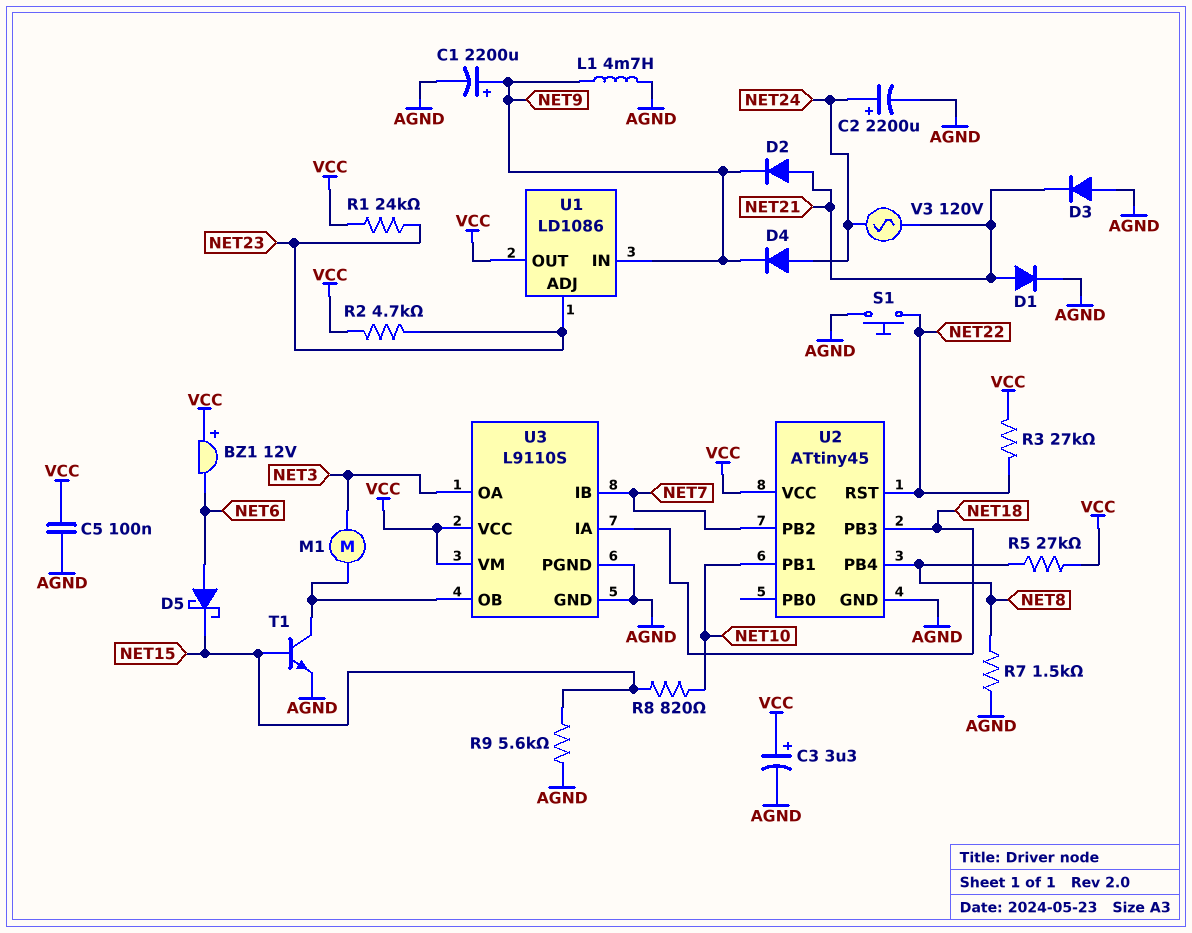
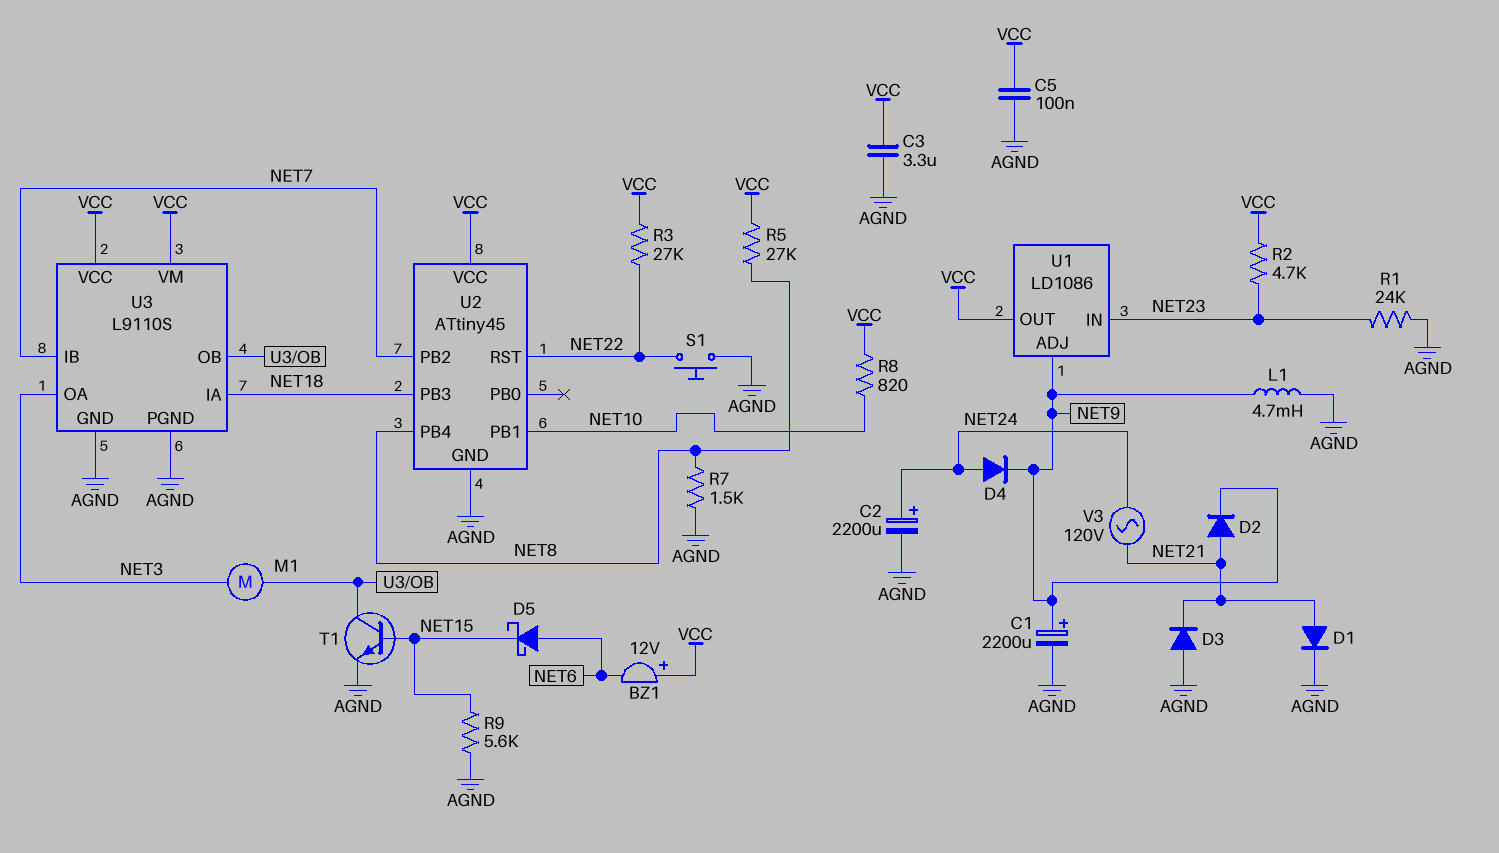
C3: 3.3uF (plus VCC, minus AGND) -> 3.3uF (AGND, VCC)
R1: 24k (NET23, VCC) -> 24k (AGND, NET23)
R8: 820 (NET10, NET15) -> 820 (NET10, VCC)
U1 pin ADJ: NET23 -> NET9
U1 pin IN: NET9 -> NET23

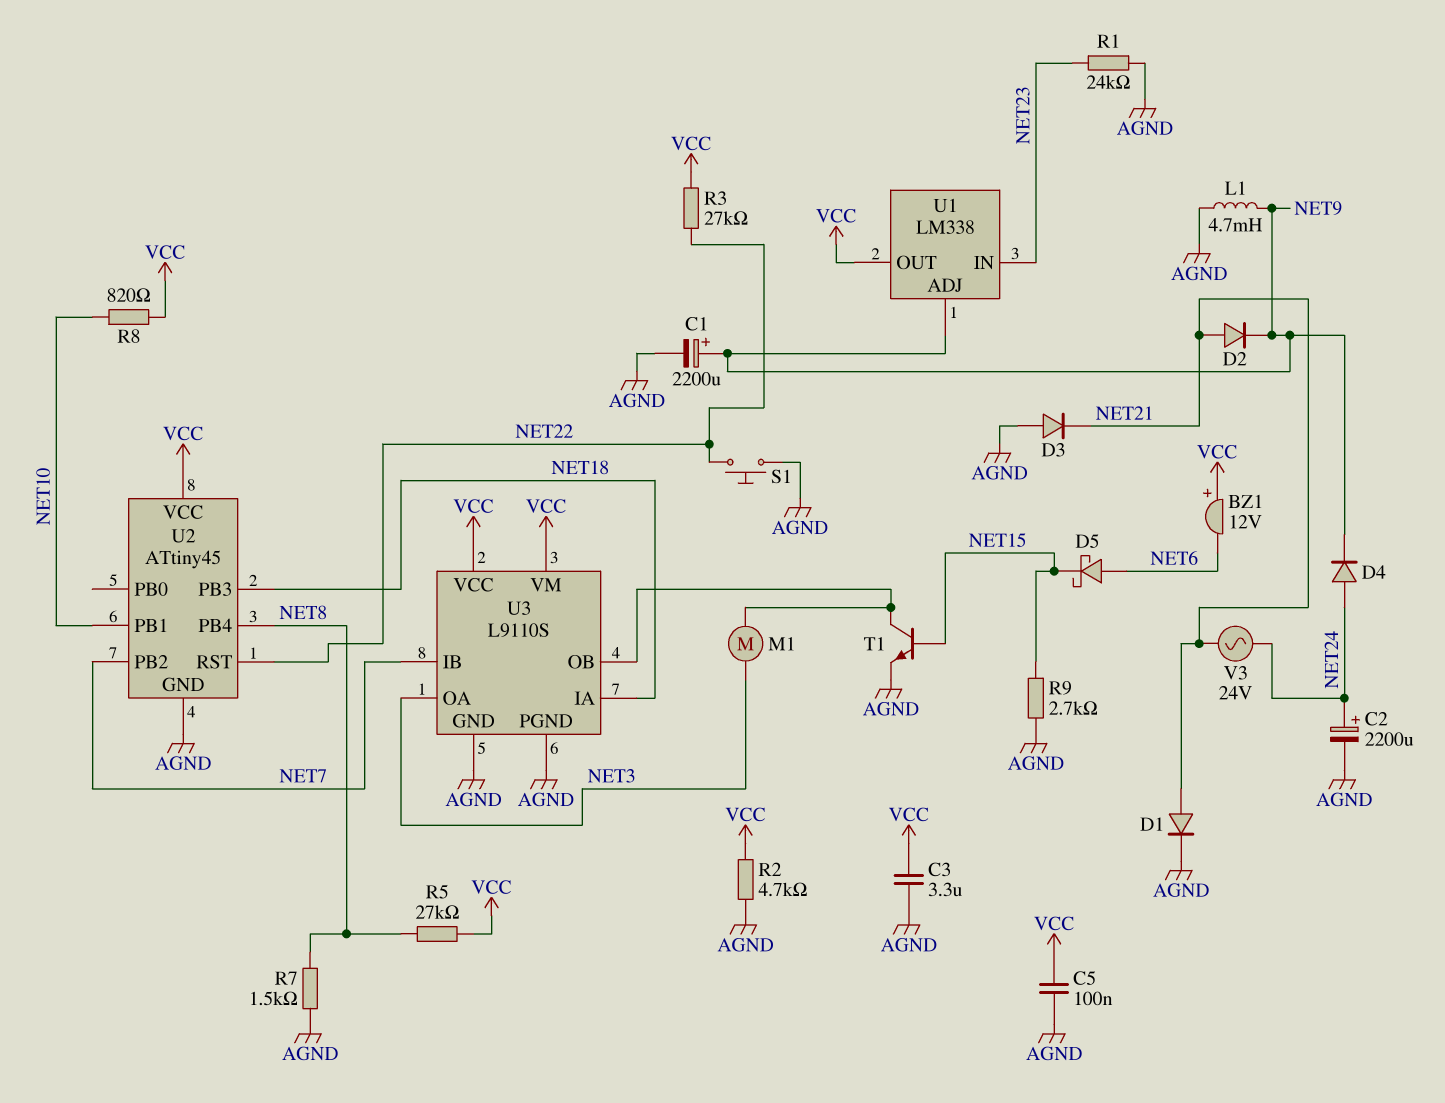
R2: 4.7k (NET23, VCC) -> 4.7k (AGND, VCC)
R9: 5.6k (AGND, NET15) -> 2.7k (AGND, NET15)
U1: LD1086 -> LM338
V3: AC 120V (NET21, NET24) -> AC 24V (NET21, NET24)

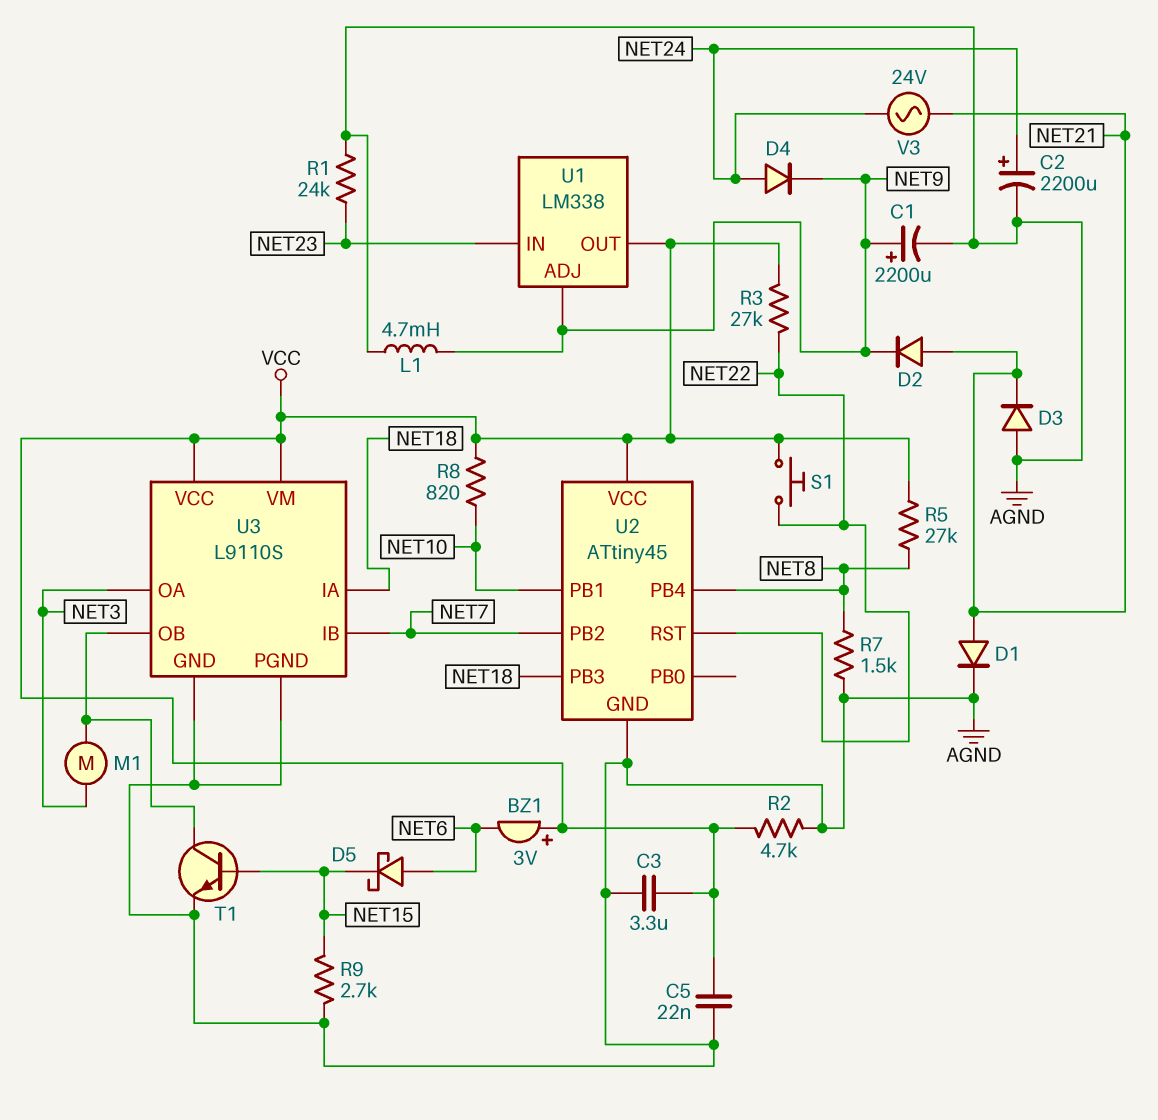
BZ1: buzzer 12V (plus VCC, minus NET6) -> buzzer 3V (plus VCC, minus NET6)
C5: 100nF (AGND, VCC) -> 22nF (AGND, VCC)
S1: button (AGND, NET22) -> button (NET22, VCC)

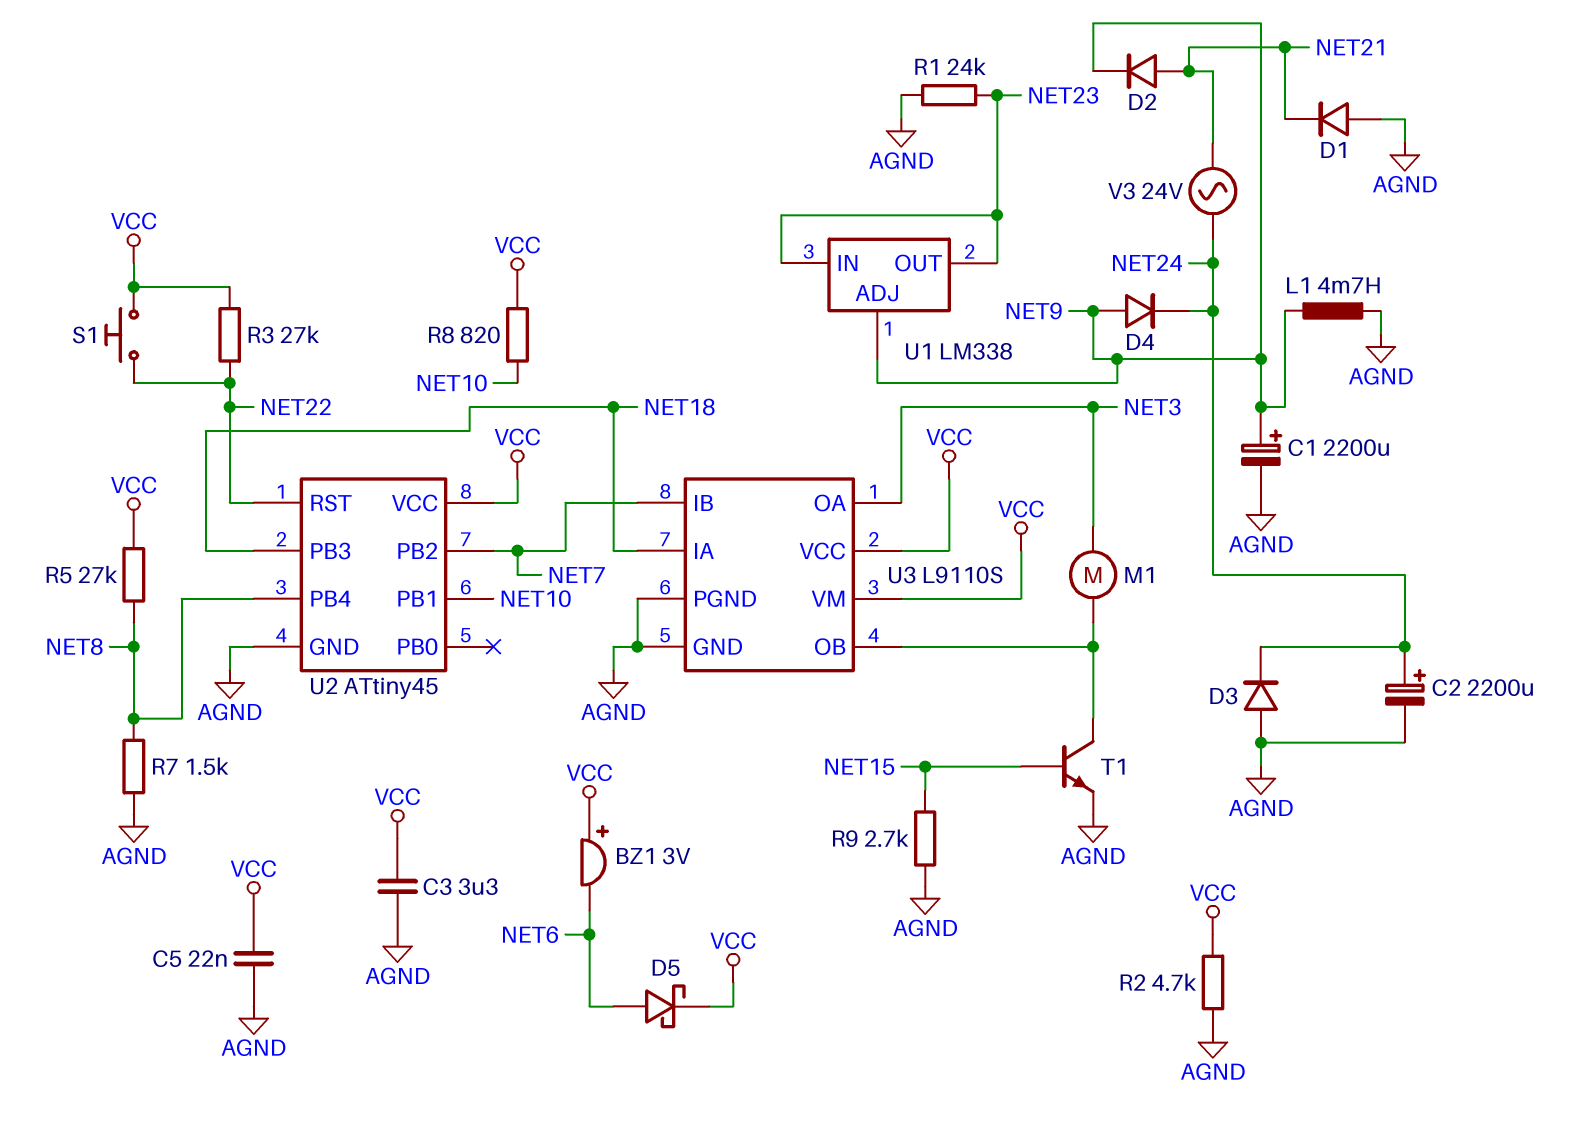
D1: diode (A NET21, K AGND) -> diode (A AGND, K NET21)
D3: diode (A AGND, K NET21) -> diode (A AGND, K NET24)
D4: diode (A NET24, K NET9) -> diode (A NET9, K NET24)
D5: schottky (A NET6, K NET15) -> schottky (A NET6, K VCC)
U1 pin OUT: VCC -> NET23

